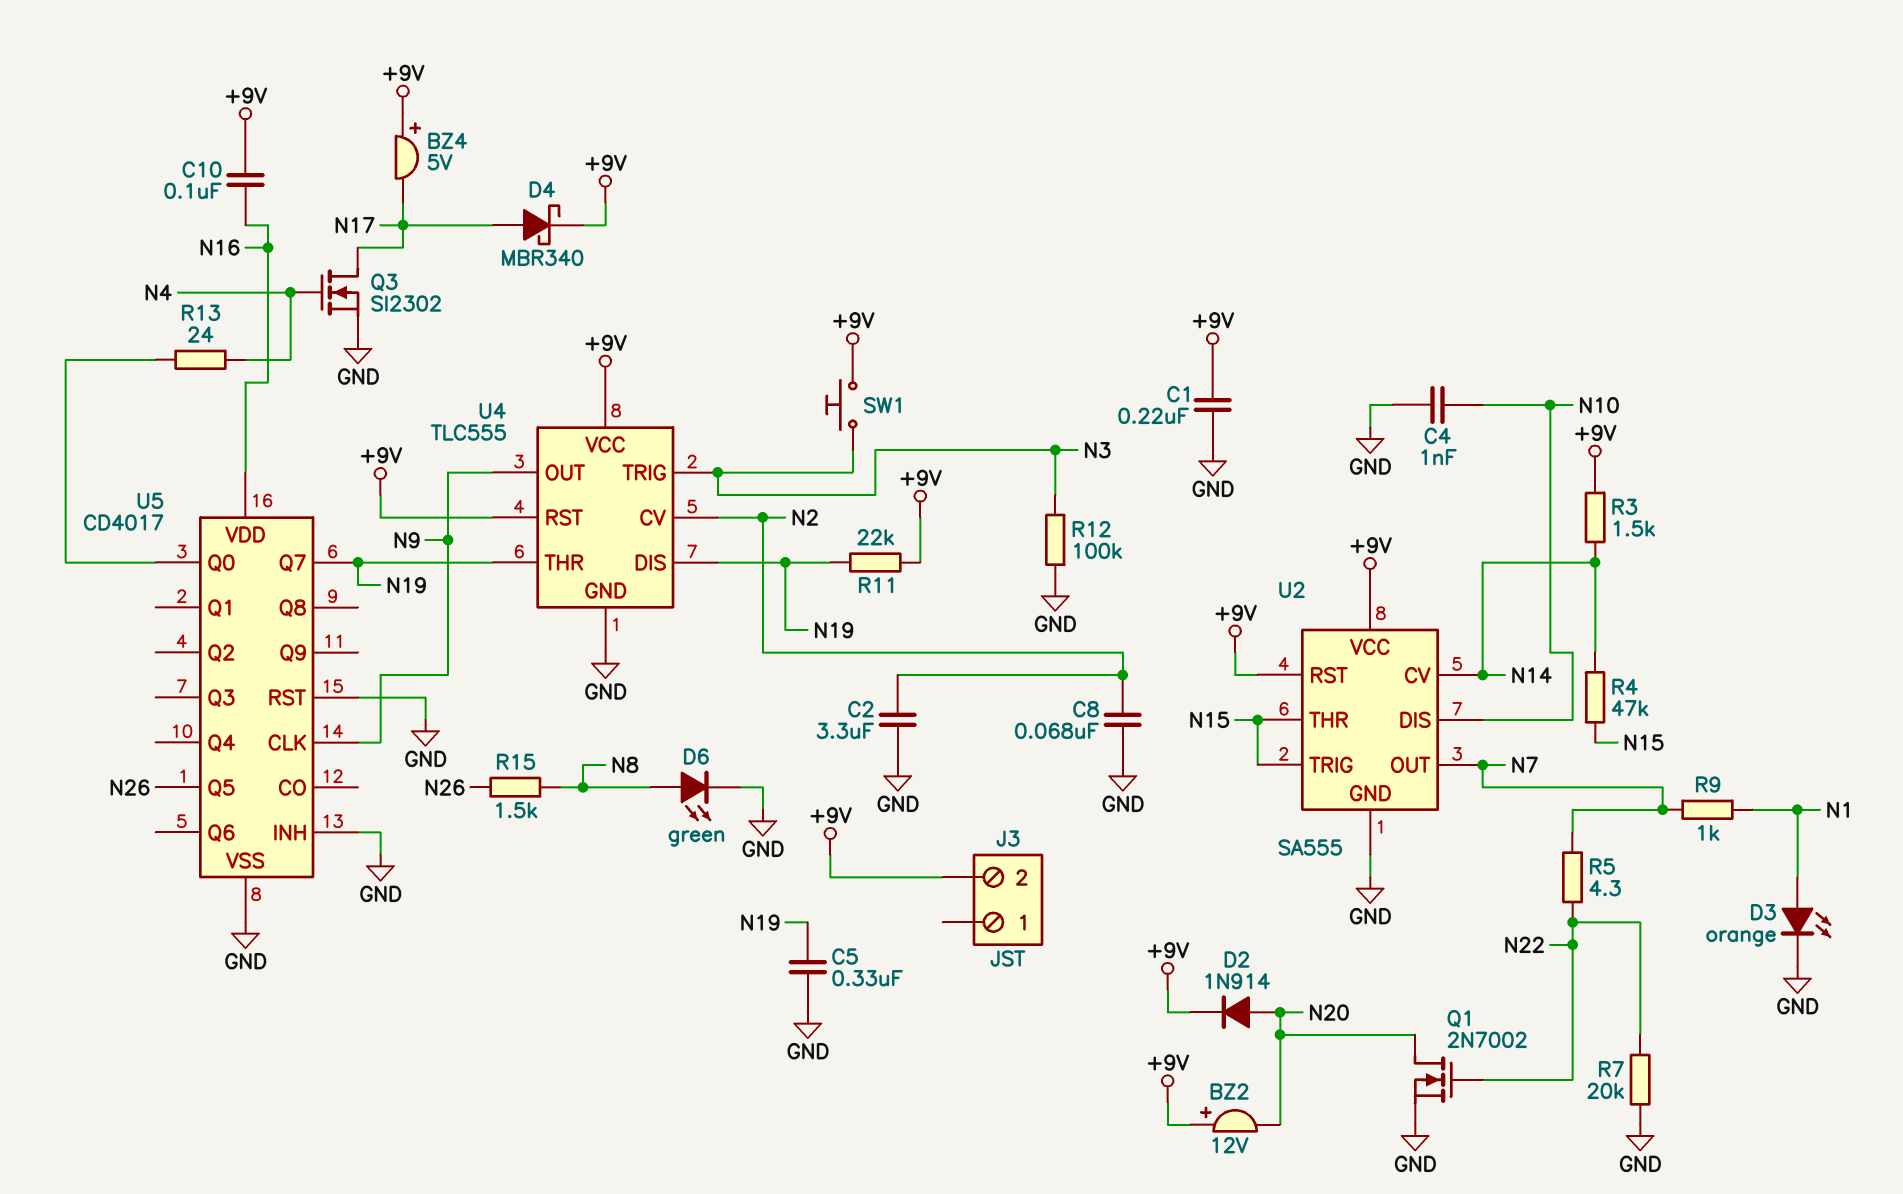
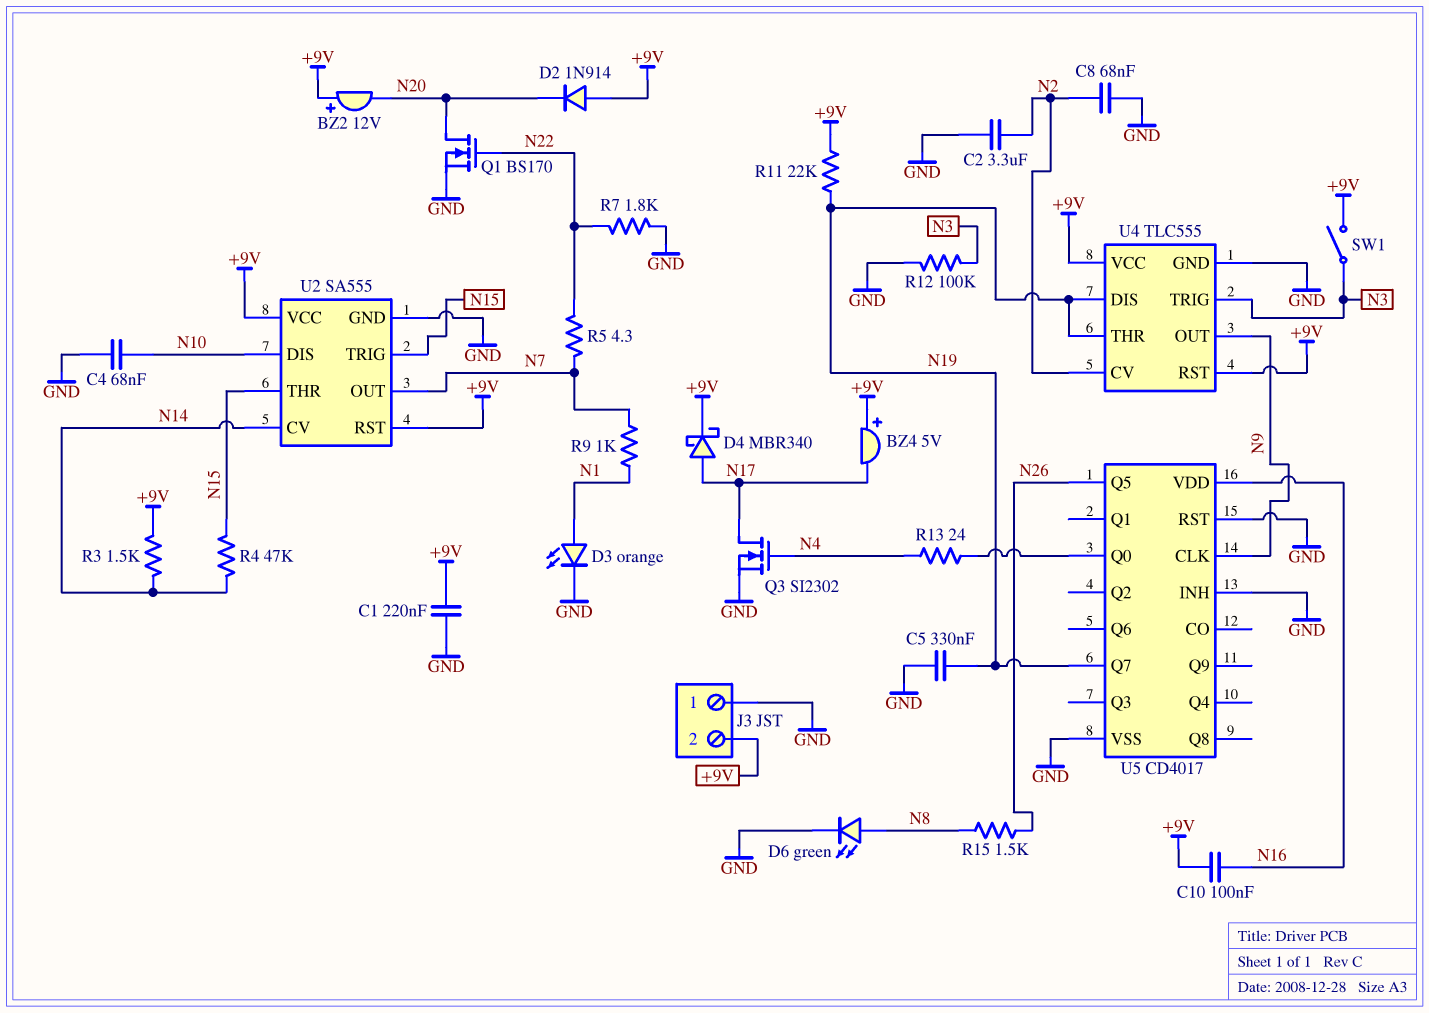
C4: 1nF (GND, N10) -> 68nF (GND, N10)
D2: diode 1N914 (A N20, K +9V) -> diode 1N914 (A +9V, K N20)
J3 pin 1: none -> GND
Q1: NMOS 2N7002 (G N22, D N20, S GND) -> NMOS BS170 (G N22, D N20, S GND)
R7: 20k (GND, N22) -> 1.8k (GND, N22)
SW1: button (+9V, N3) -> switch (+9V, N3)

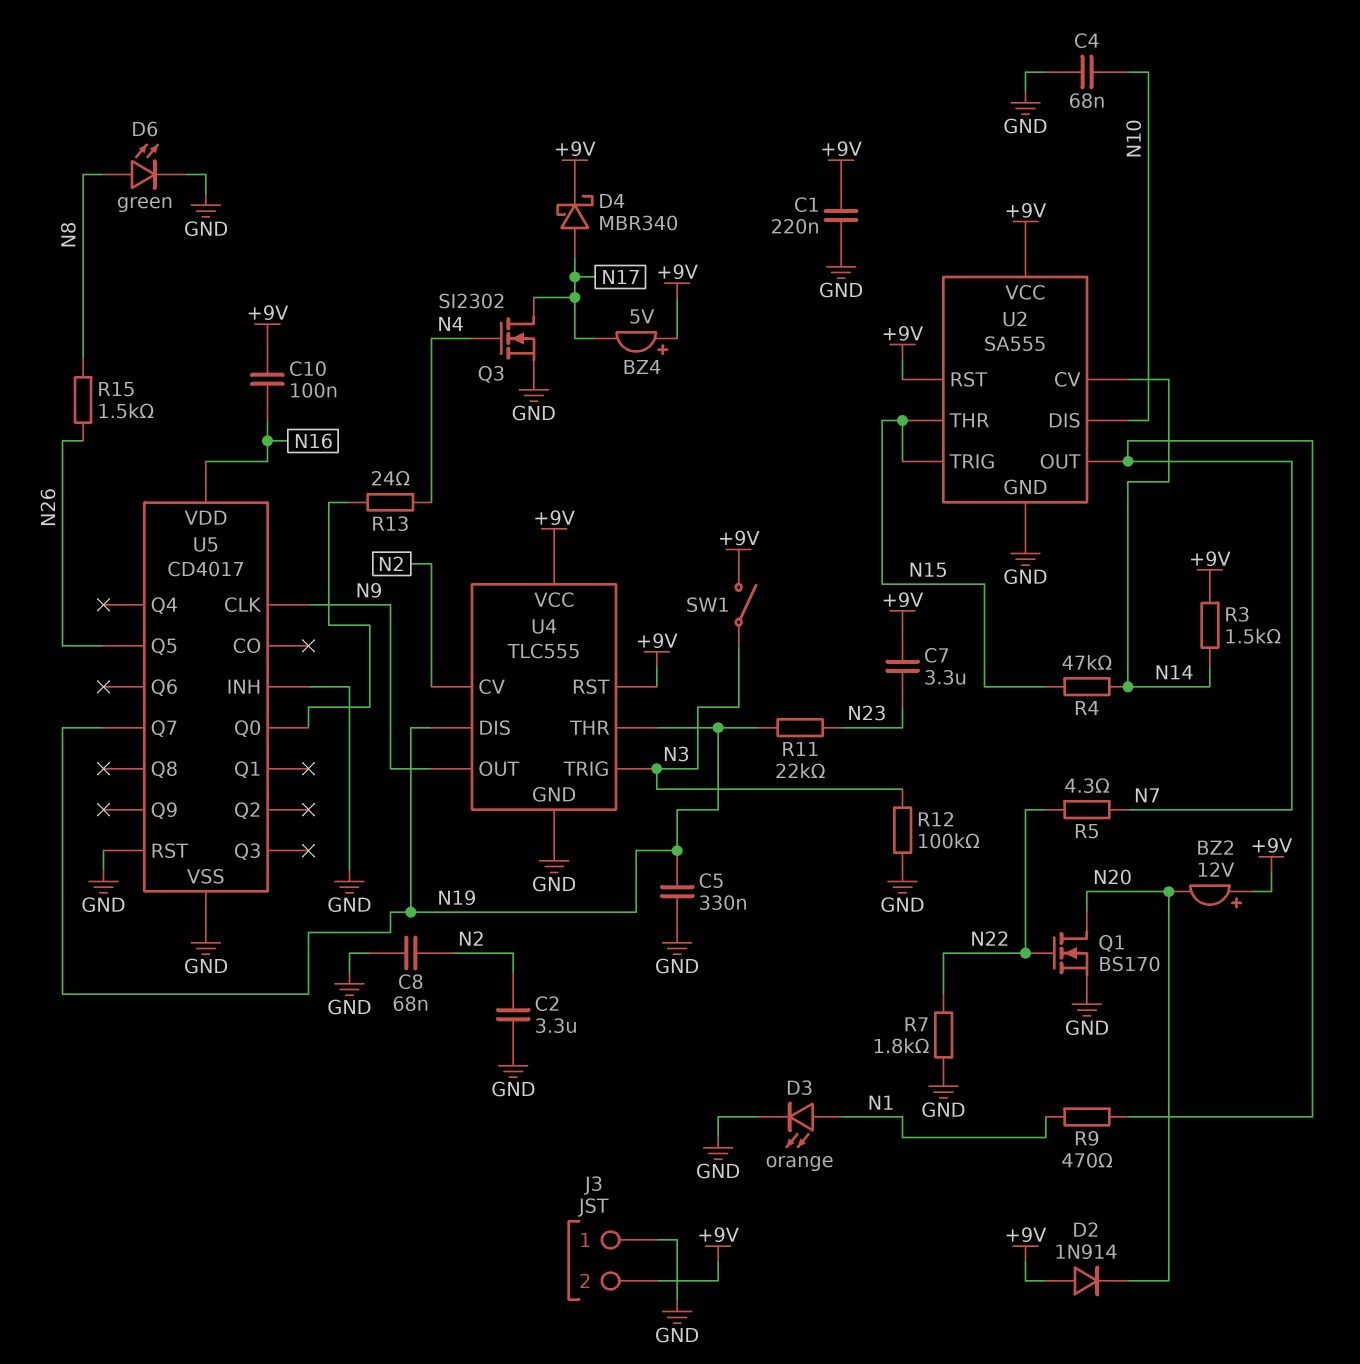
C7: none -> 3.3uF (+9V, N23)
R9: 1k (N1, N7) -> 470 (N1, N7)
R11: 22k (+9V, N19) -> 22k (N19, N23)

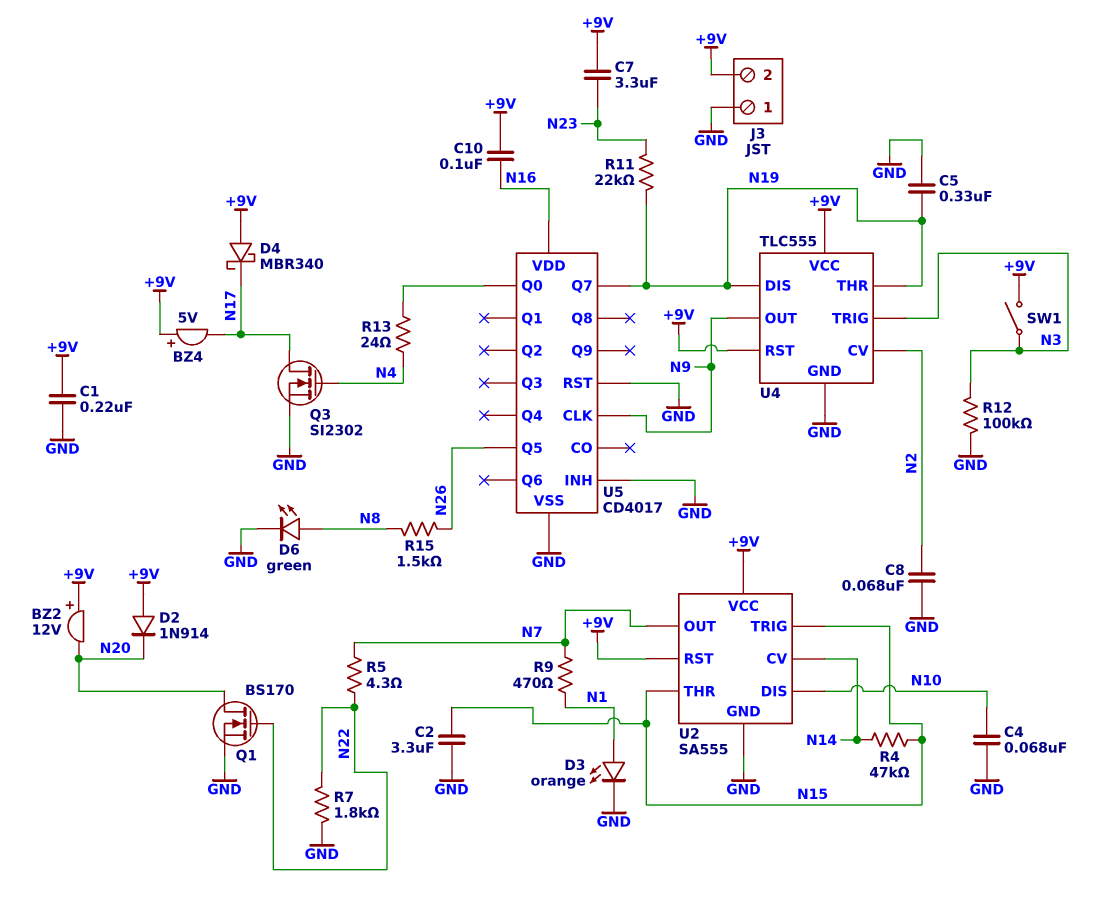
C2: 3.3uF (GND, N2) -> 3.3uF (GND, N15)
D4: schottky MBR340 (A N17, K +9V) -> schottky MBR340 (A +9V, K N17)
R3: 1.5k (+9V, N14) -> none

